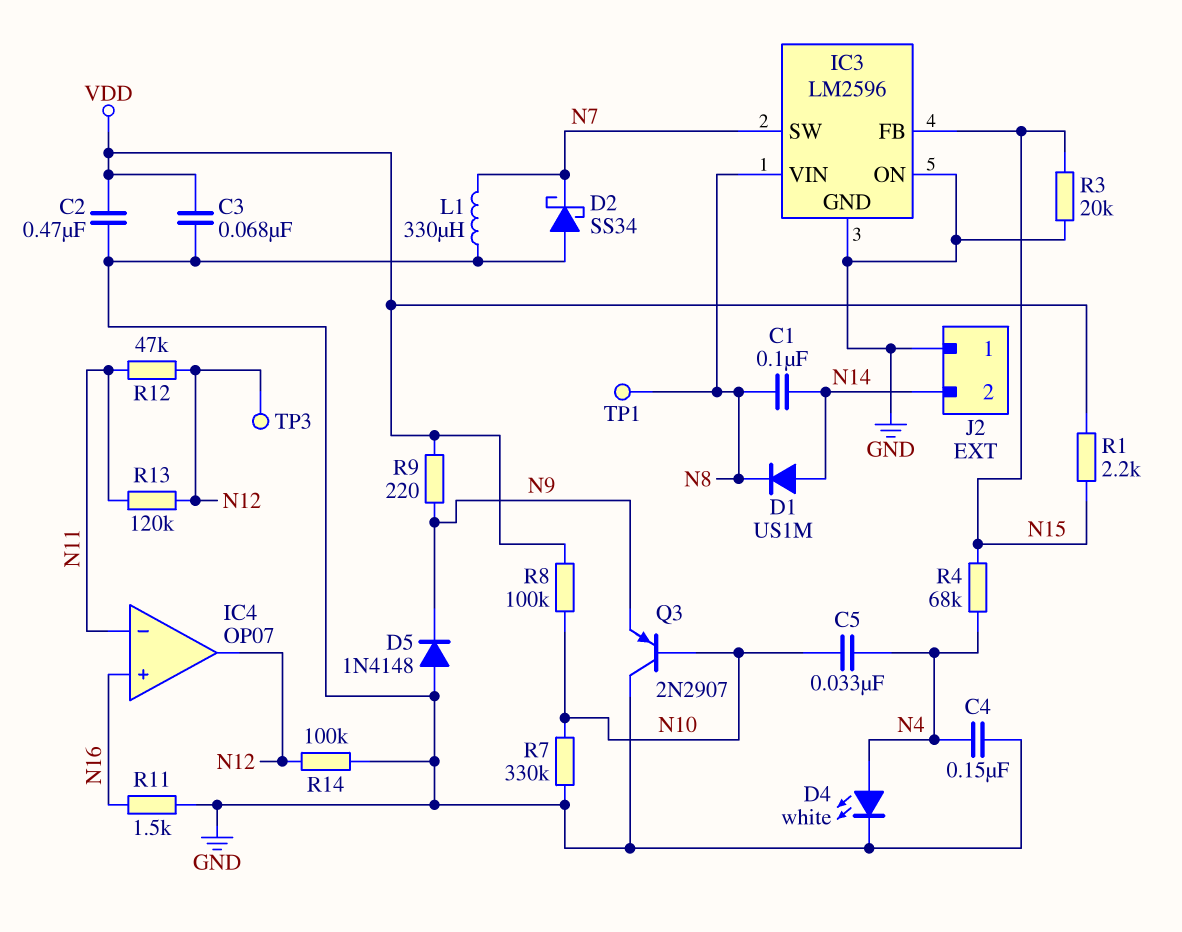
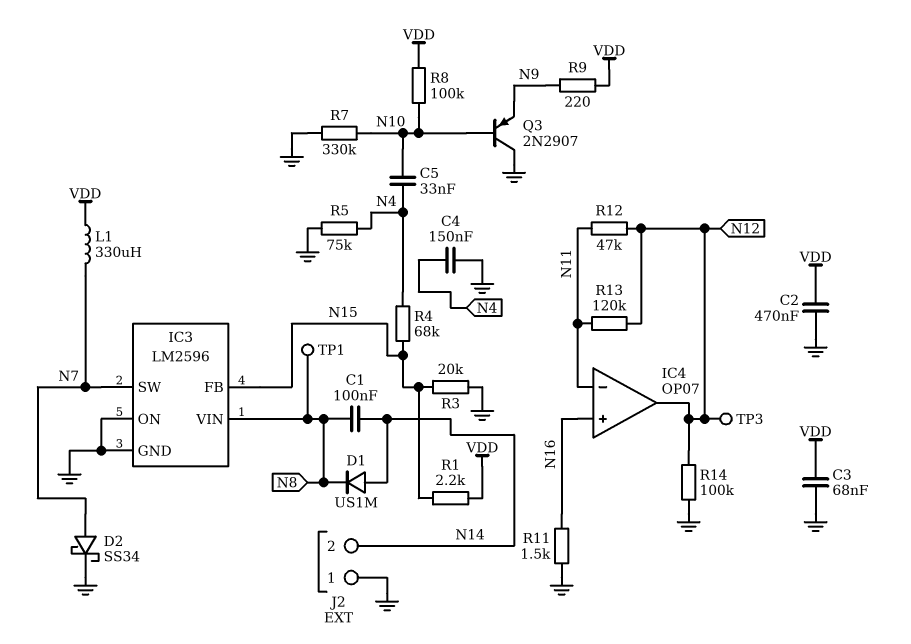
D2: schottky SS34 (A GND, K N7) -> schottky SS34 (A N7, K GND)
D4: LED white (A N4, K GND) -> none
D5: diode 1N4148 (A GND, K N9) -> none
L1: 330uH (GND, N7) -> 330uH (N7, VDD)
R5: none -> 75k (GND, N4)

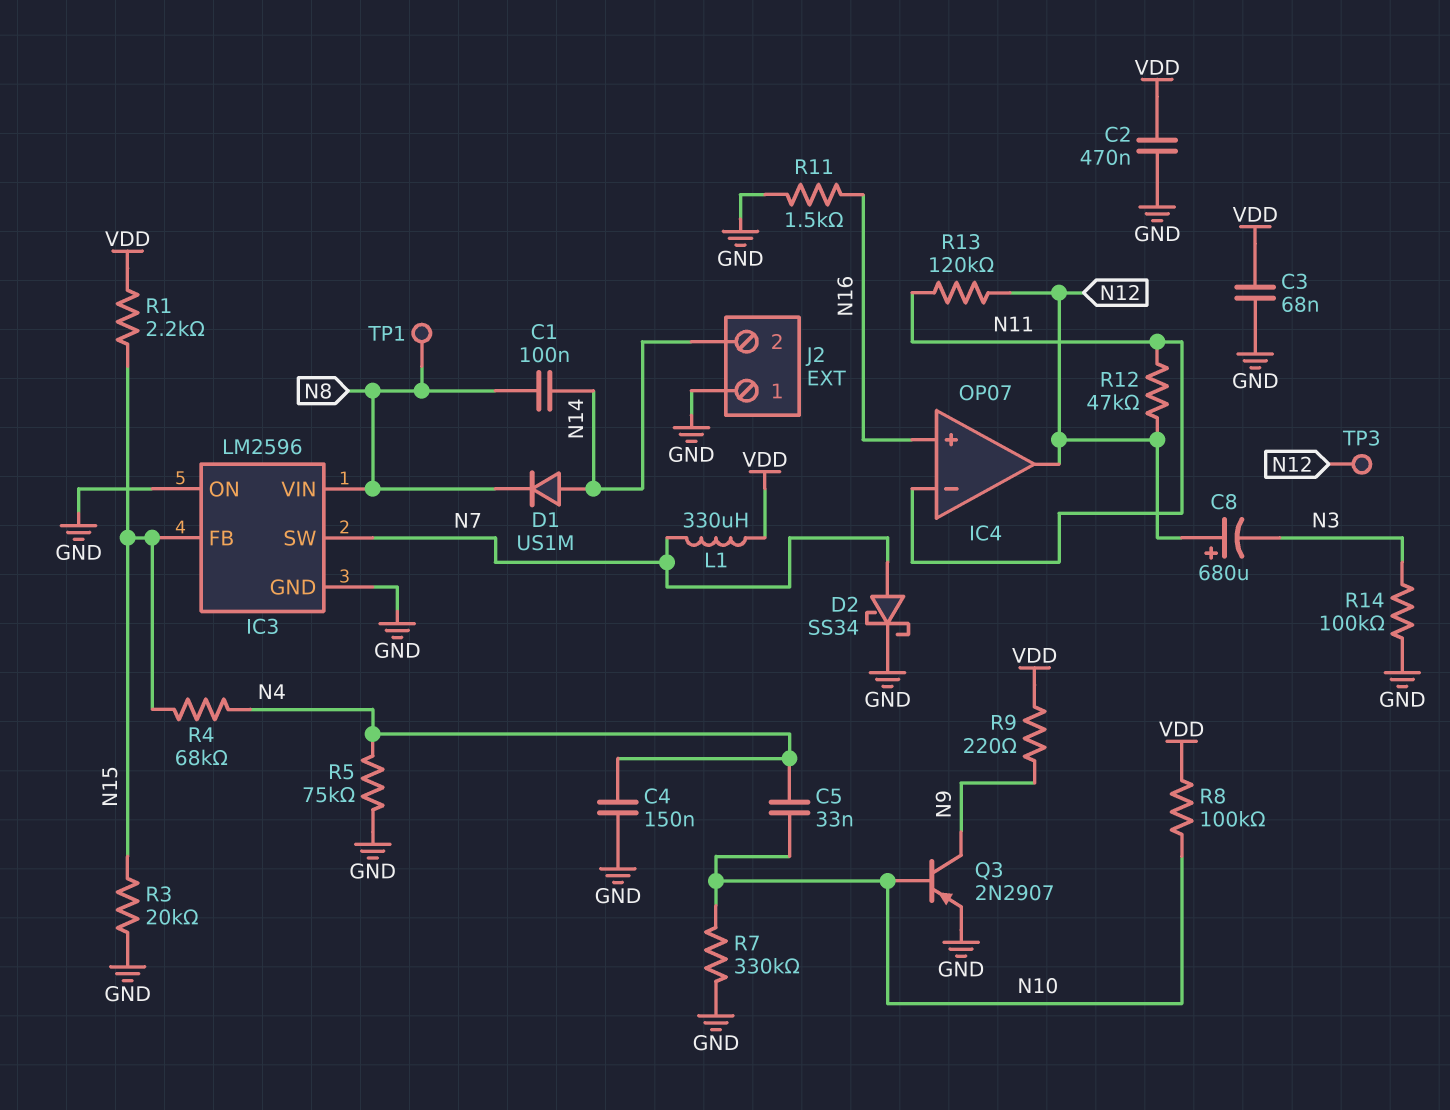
C8: none -> 680uF (plus N12, minus N3)
Q3: PNP 2N2907 (B N10, C GND, E N9) -> PNP 2N2907 (B N10, C N9, E GND)
R14: 100k (GND, N12) -> 100k (GND, N3)

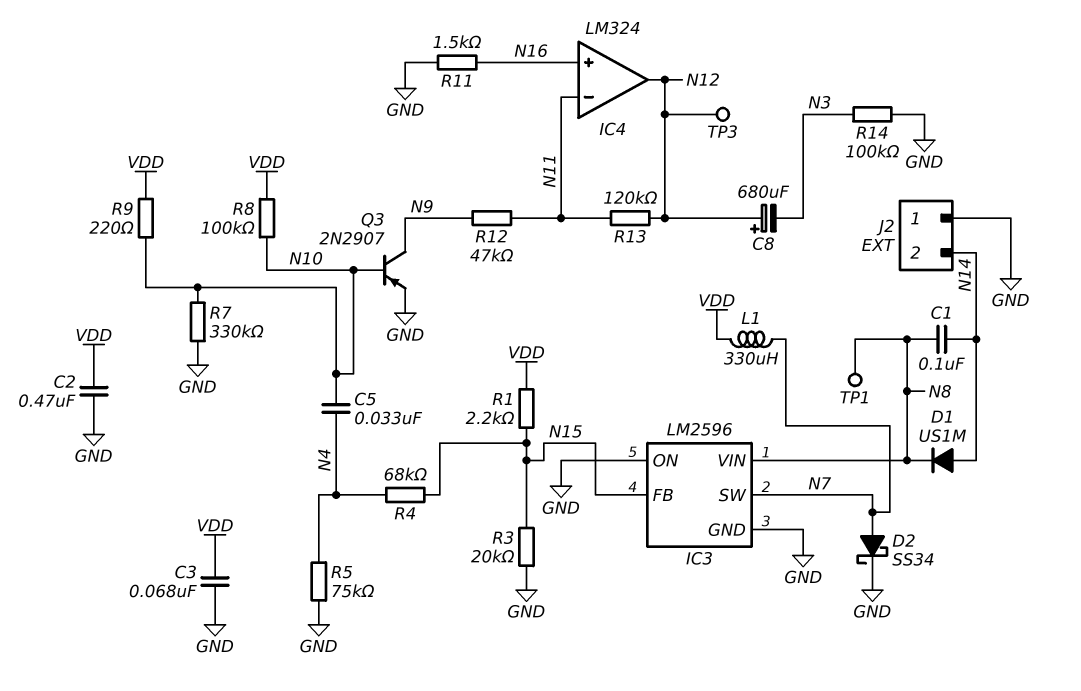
C4: 150nF (GND, N4) -> none
IC4: OP07 -> LM324
R9: 220 (N9, VDD) -> 220 (N10, VDD)
R12: 47k (N11, N12) -> 47k (N9, N11)

